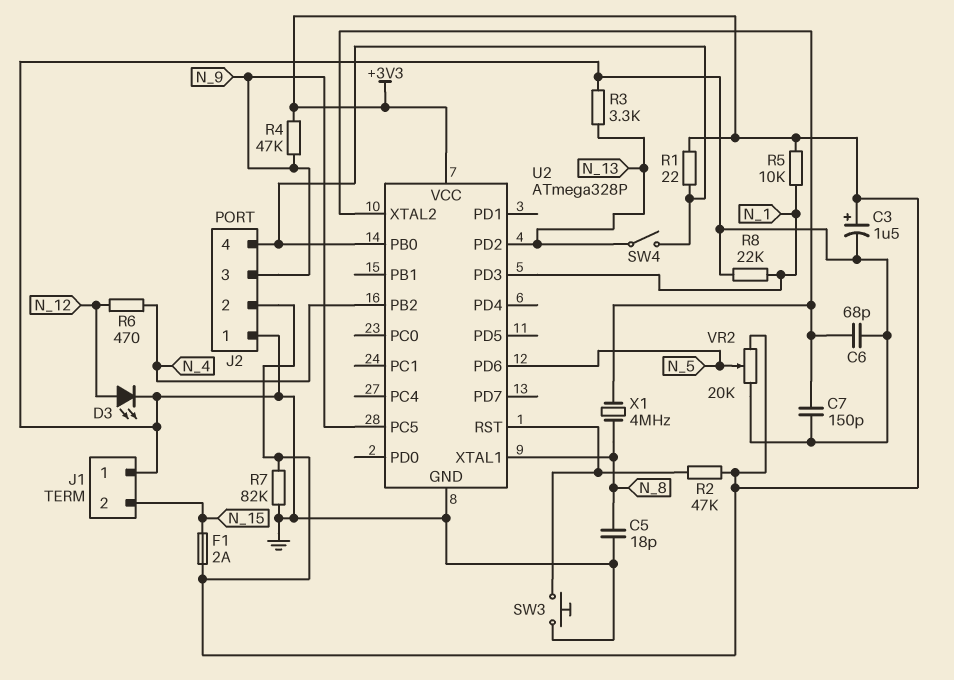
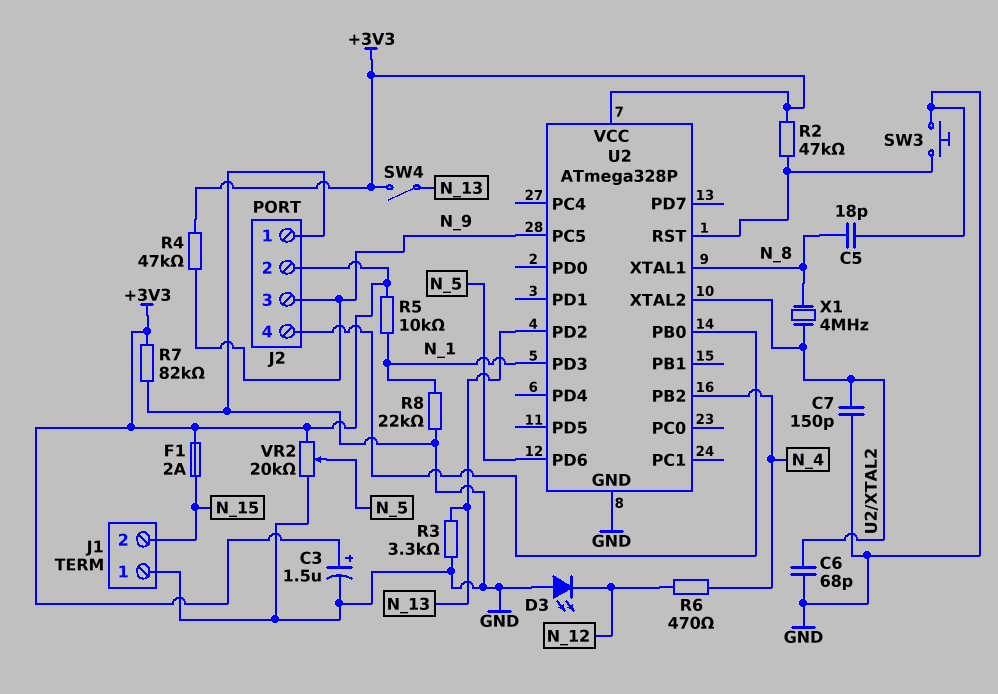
D3: LED (A N_12, K GND) -> LED (A GND, K N_12)
R1: 22 (+3V3, J2/4) -> none
SW4: switch (J2/4, N_13) -> switch (+3V3, N_13)

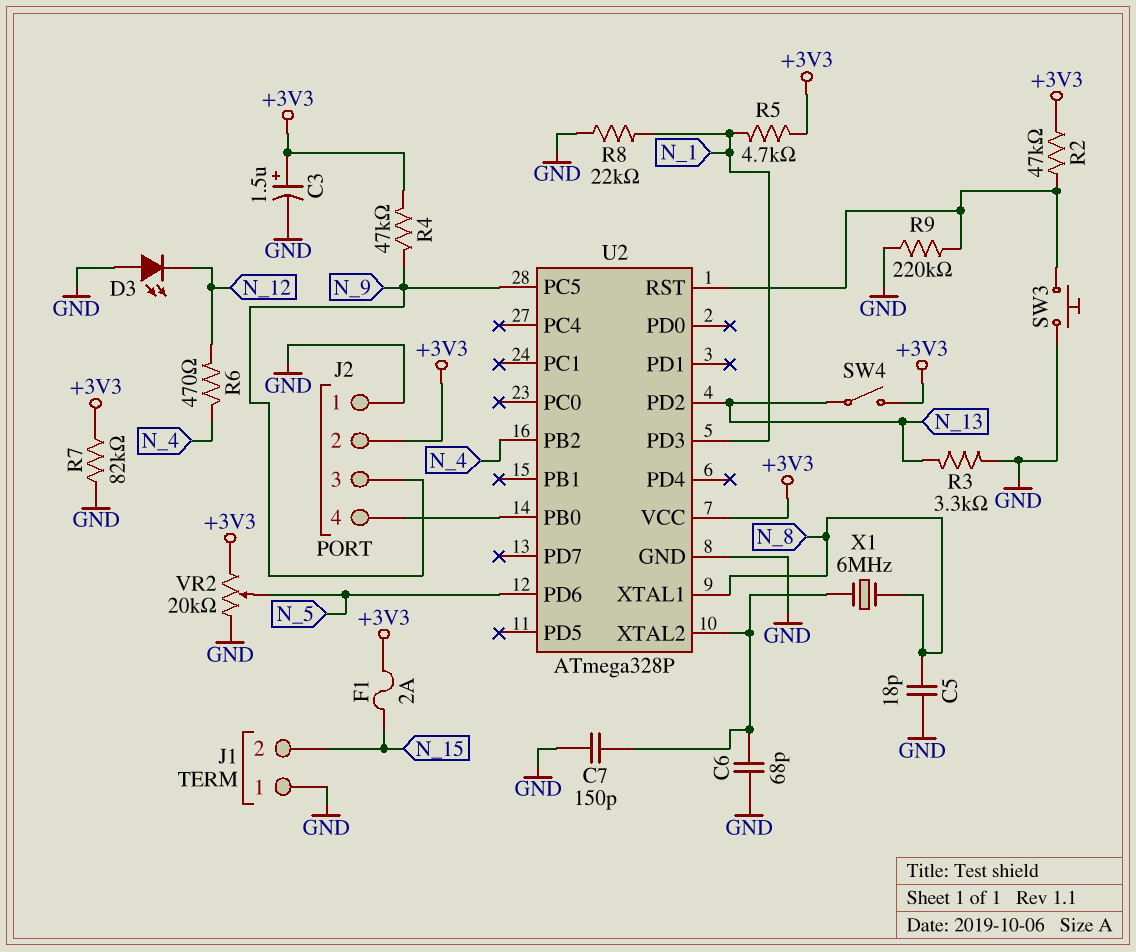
R5: 10k (+3V3, N_1) -> 4.7k (+3V3, N_1)
R9: none -> 220k (GND, U2/RST)
X1: 4MHz (N_8, U2/XTAL2) -> 6MHz (N_8, U2/XTAL2)

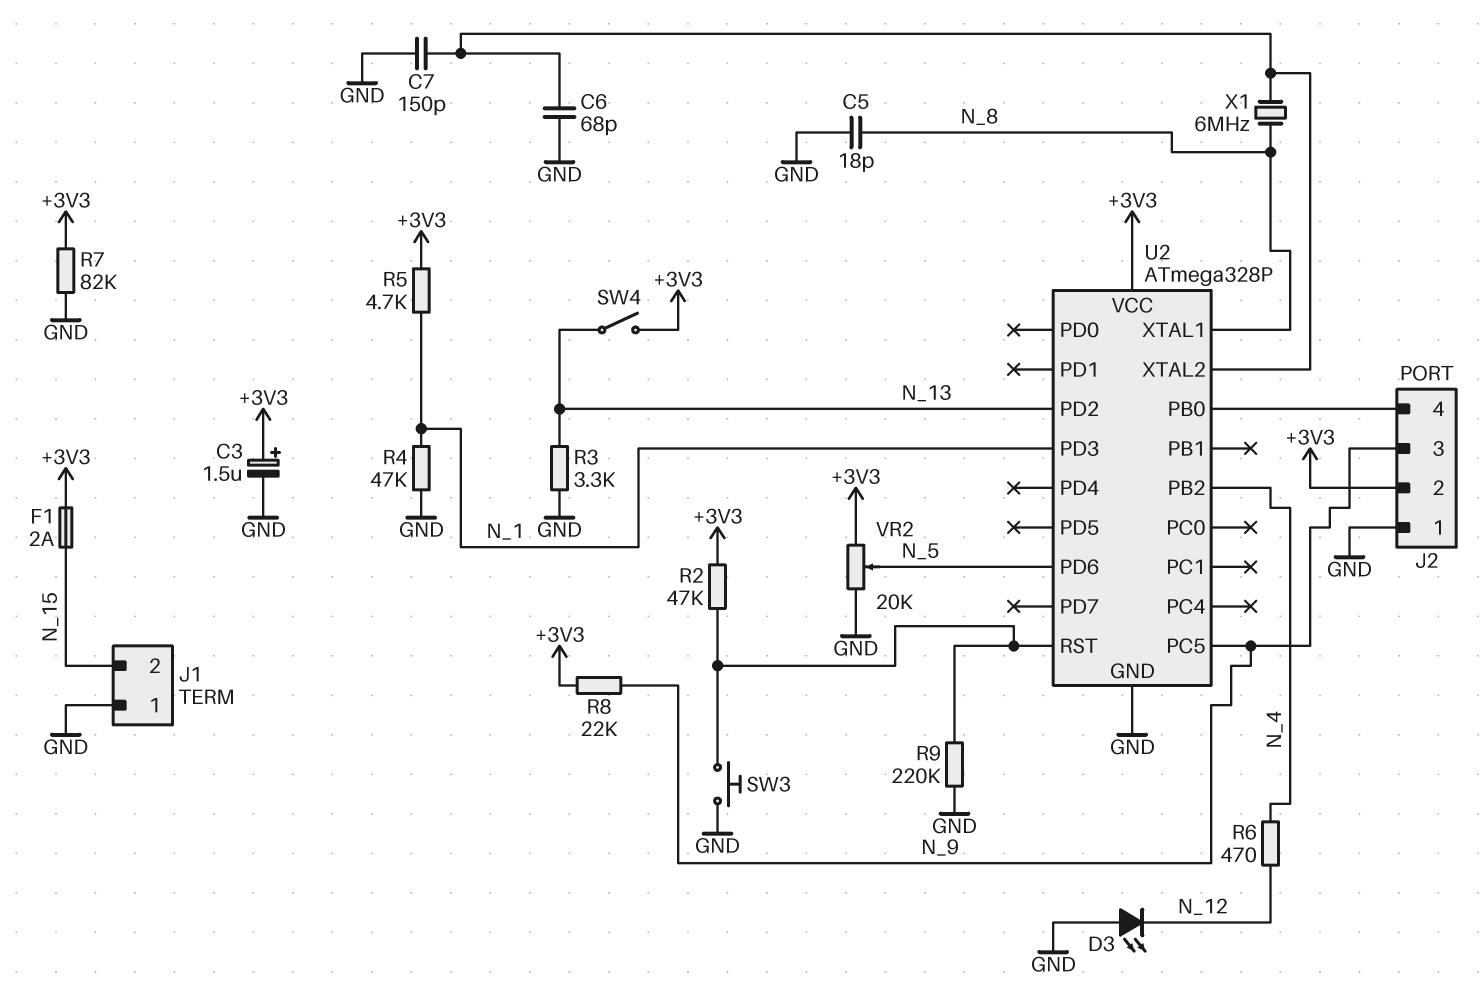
R4: 47k (+3V3, N_9) -> 47k (GND, N_1)
R8: 22k (GND, N_1) -> 22k (+3V3, N_9)

